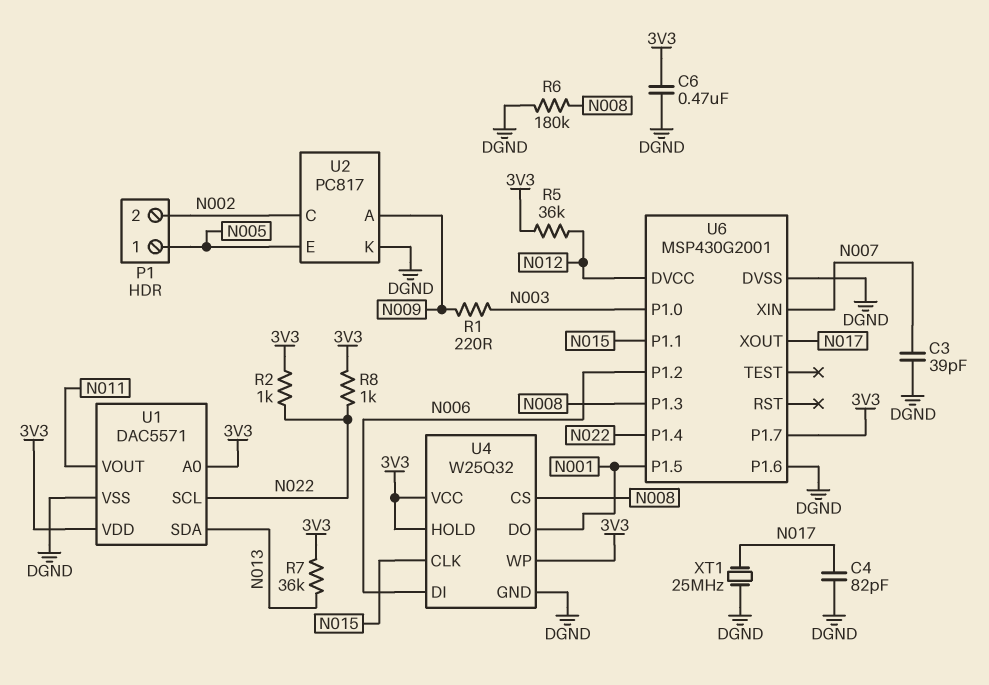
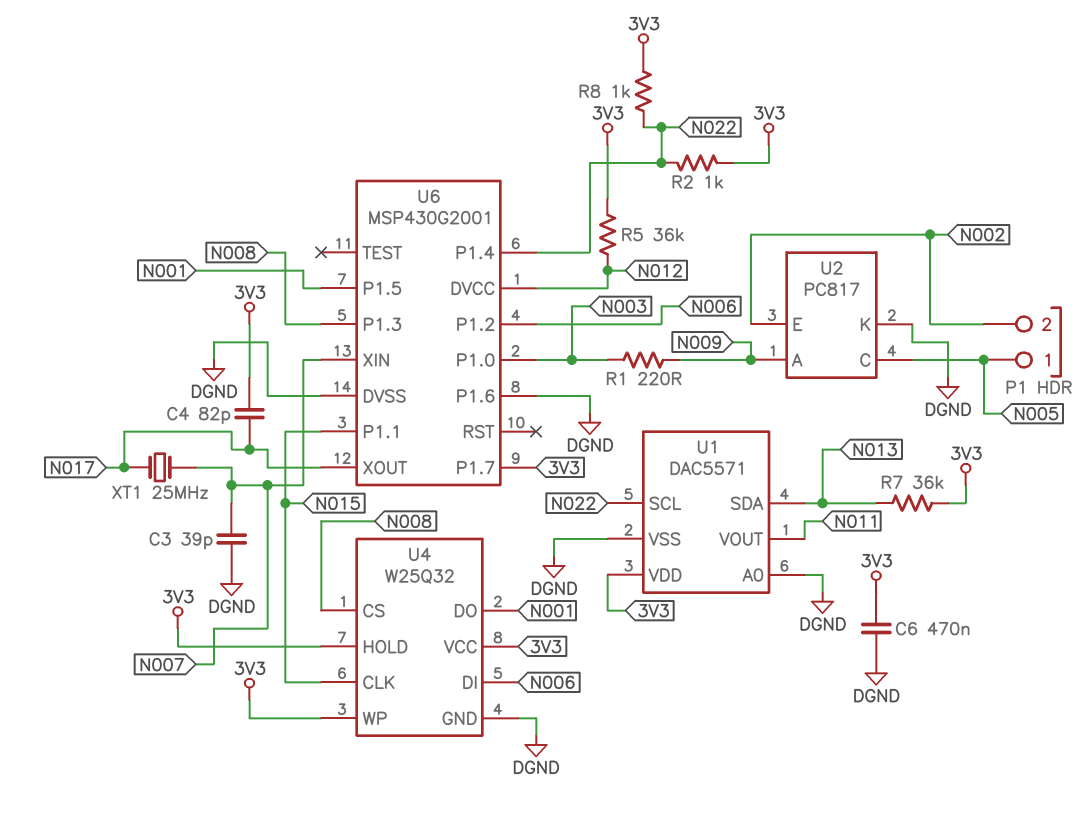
C4: 82pF (DGND, N017) -> 82pF (3V3, N017)
R6: 180k (DGND, N008) -> none
U1 pin A0: 3V3 -> DGND
U2 pin C: N002 -> N005
U2 pin E: N005 -> N002
XT1: 25MHz (DGND, N017) -> 25MHz (N007, N017)

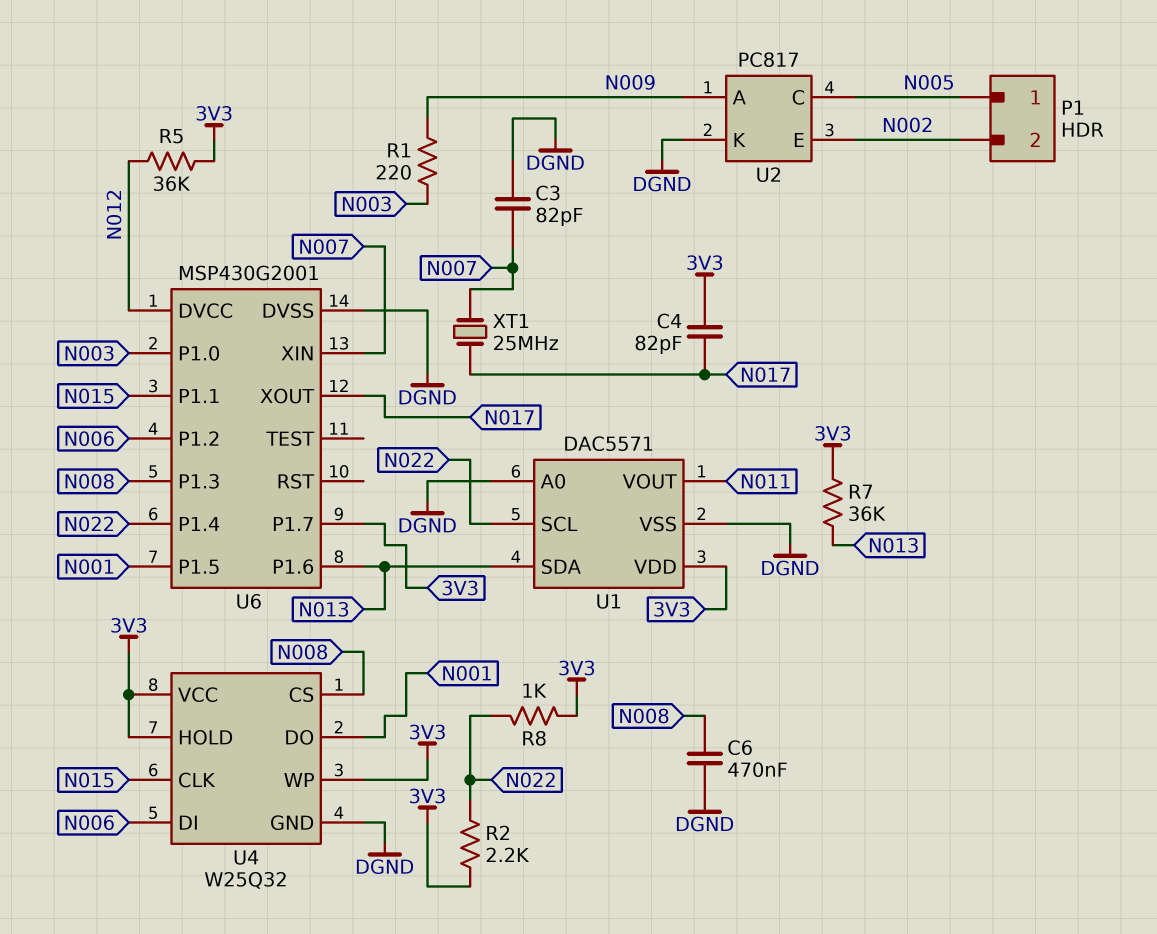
C3: 39pF (DGND, N007) -> 82pF (DGND, N007)
C6: 470nF (3V3, DGND) -> 470nF (DGND, N008)
R2: 1k (3V3, N022) -> 2.2k (3V3, N022)
U6 pin P1.6: DGND -> N013

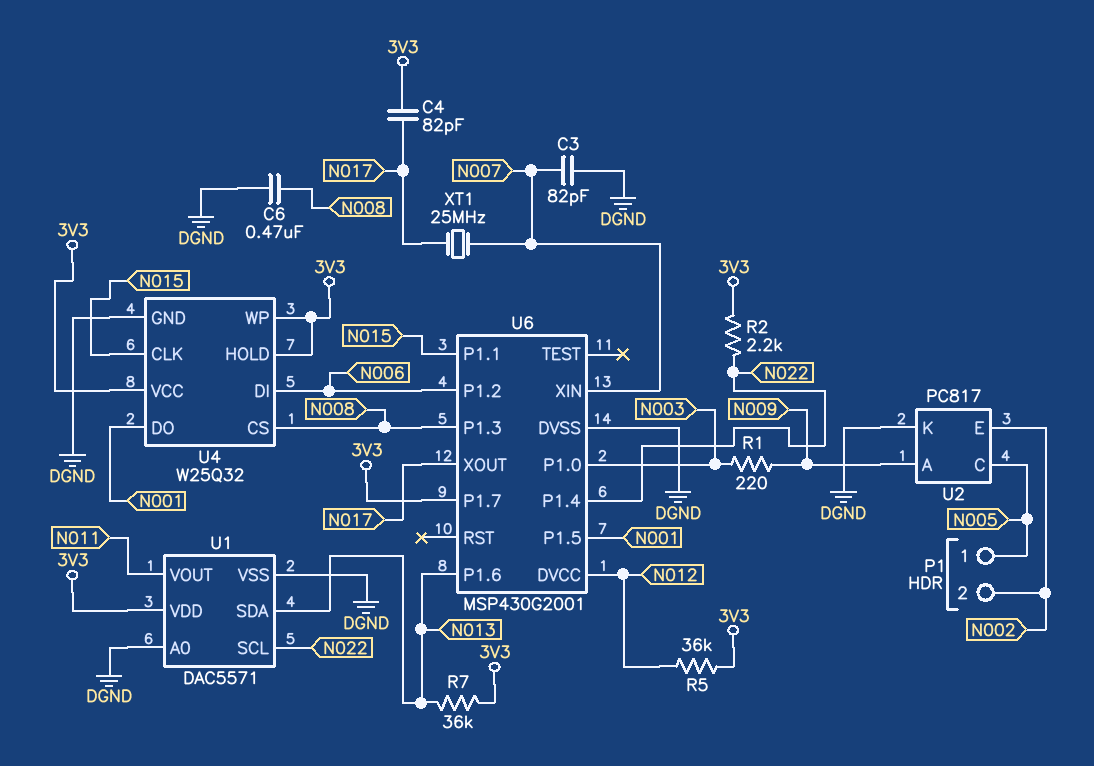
R8: 1k (3V3, N022) -> none

